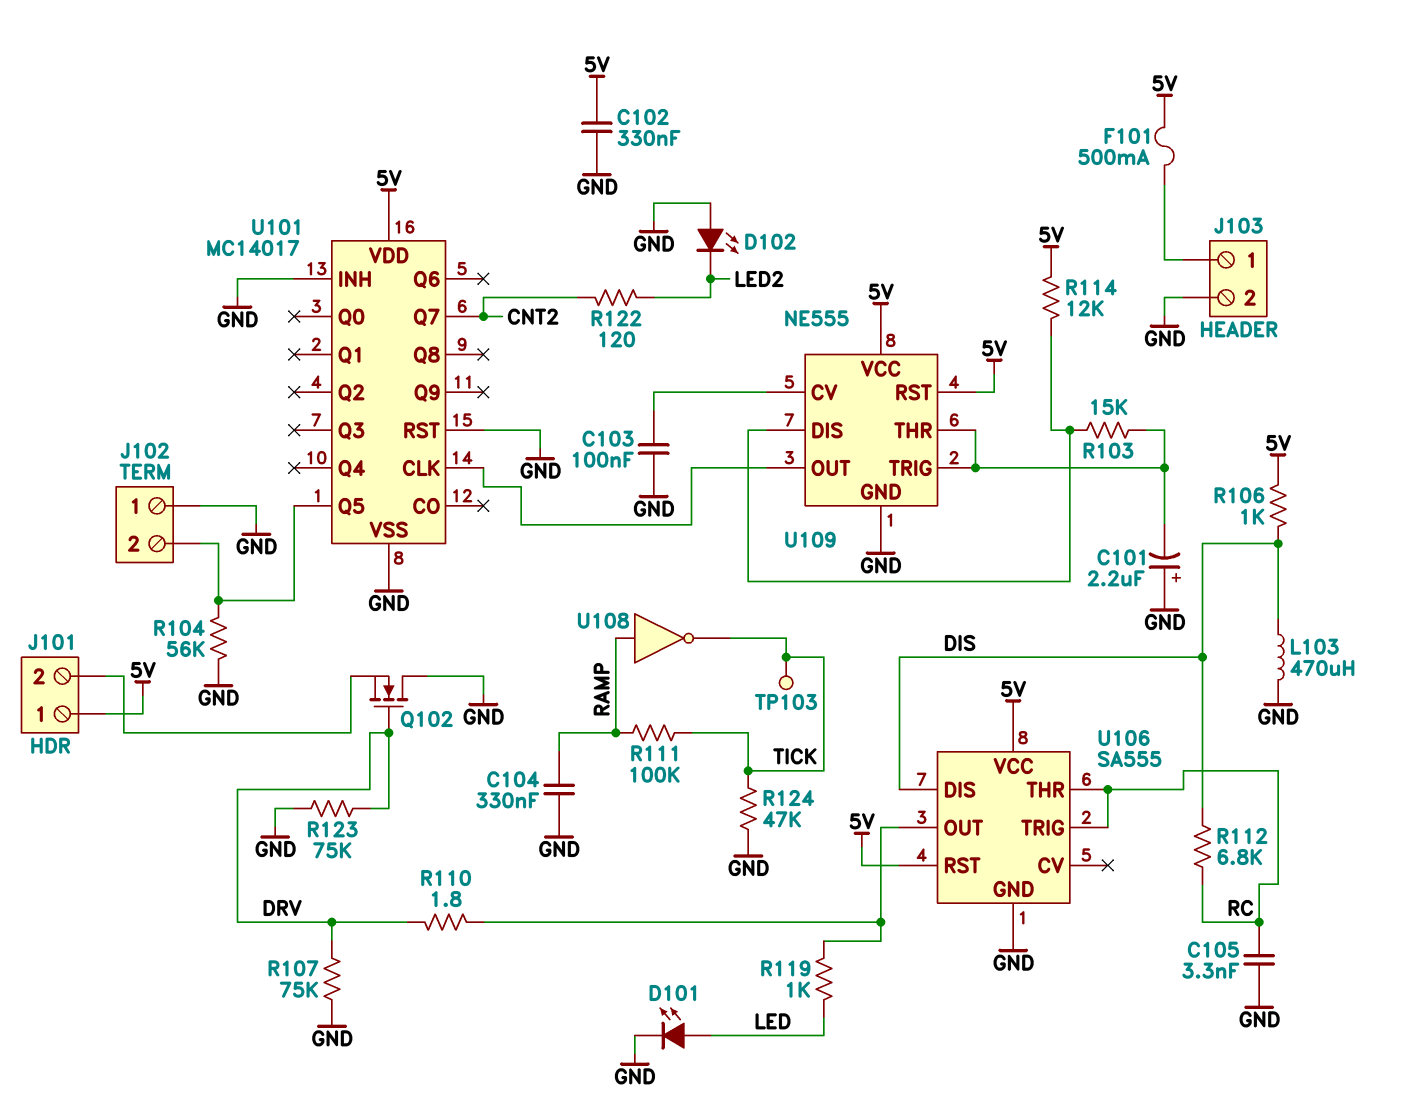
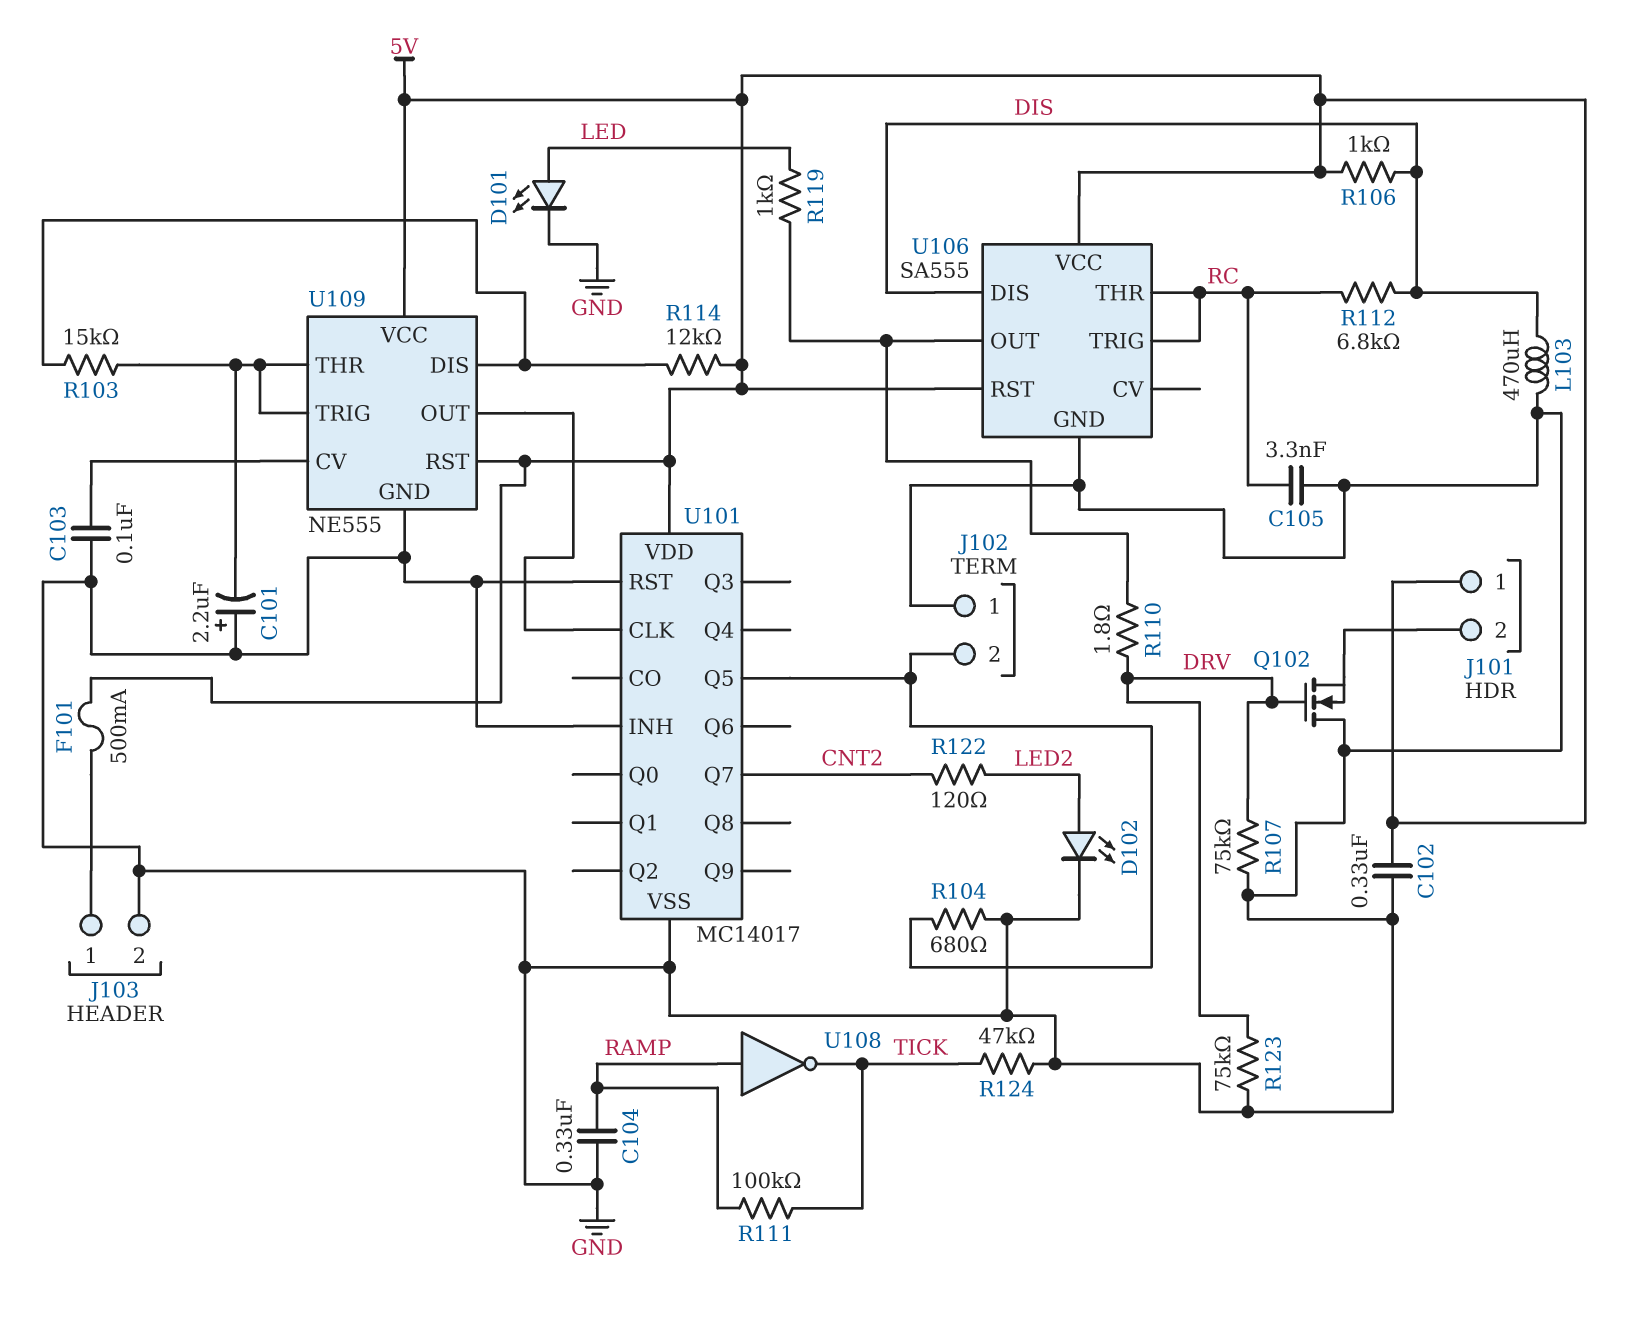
D102: LED (A GND, K LED2) -> LED (A LED2, K GND)
R104: 56k (GND, J102/2) -> 680 (GND, J102/2)
TP103: test point (TICK) -> none

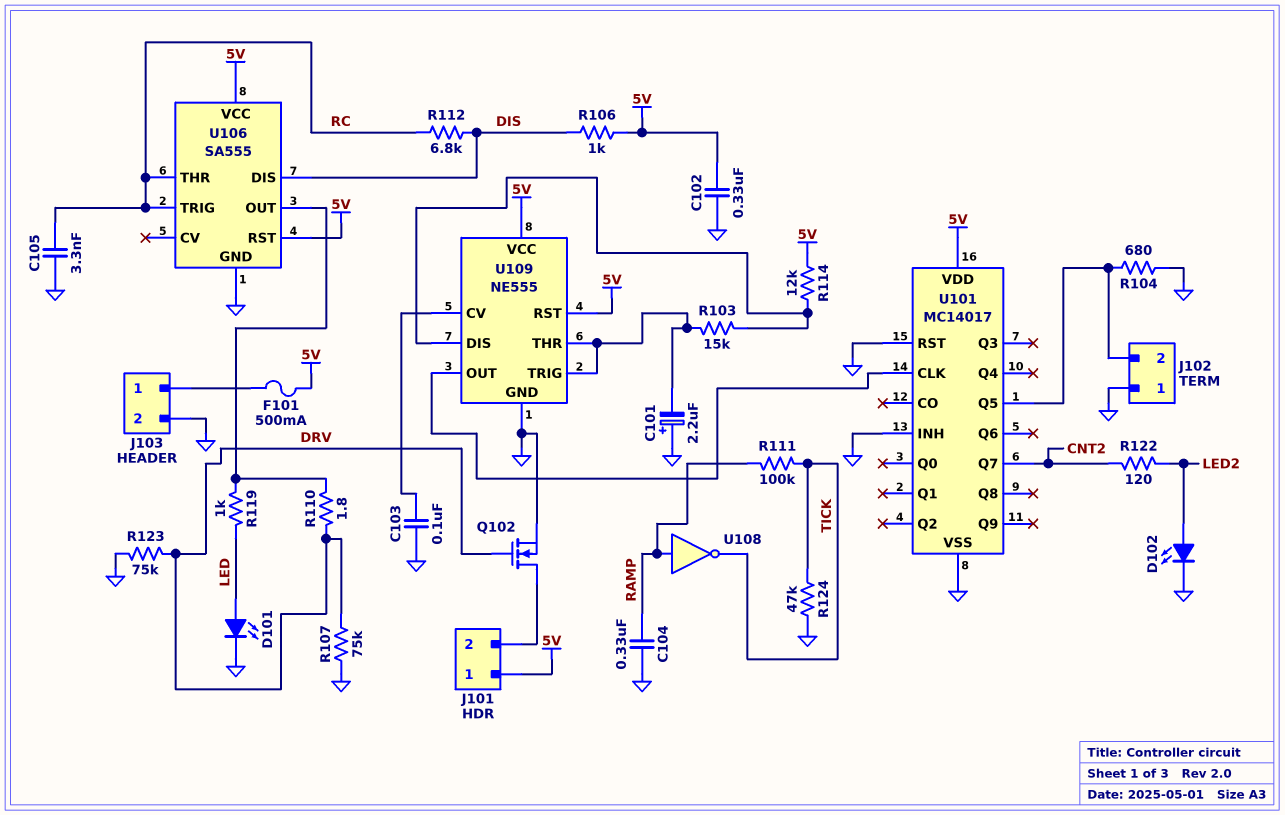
L103: 470uH (DIS, GND) -> none
Q102: NMOS (G DRV, D GND, S J101/2) -> NMOS (G DRV, D J101/2, S GND)

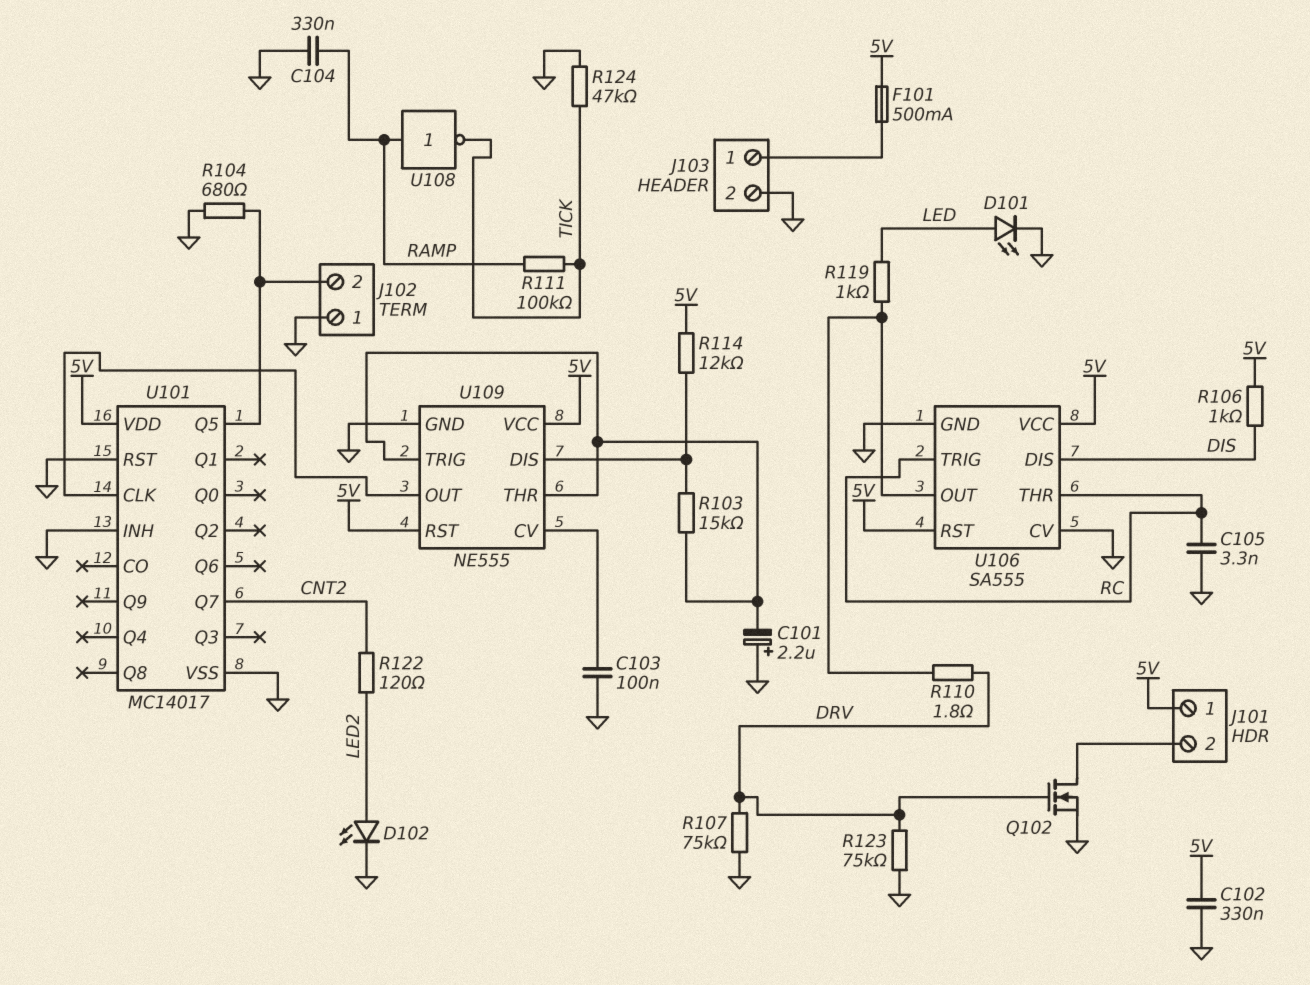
R112: 6.8k (DIS, RC) -> none
U106 pin CV: none -> GND

